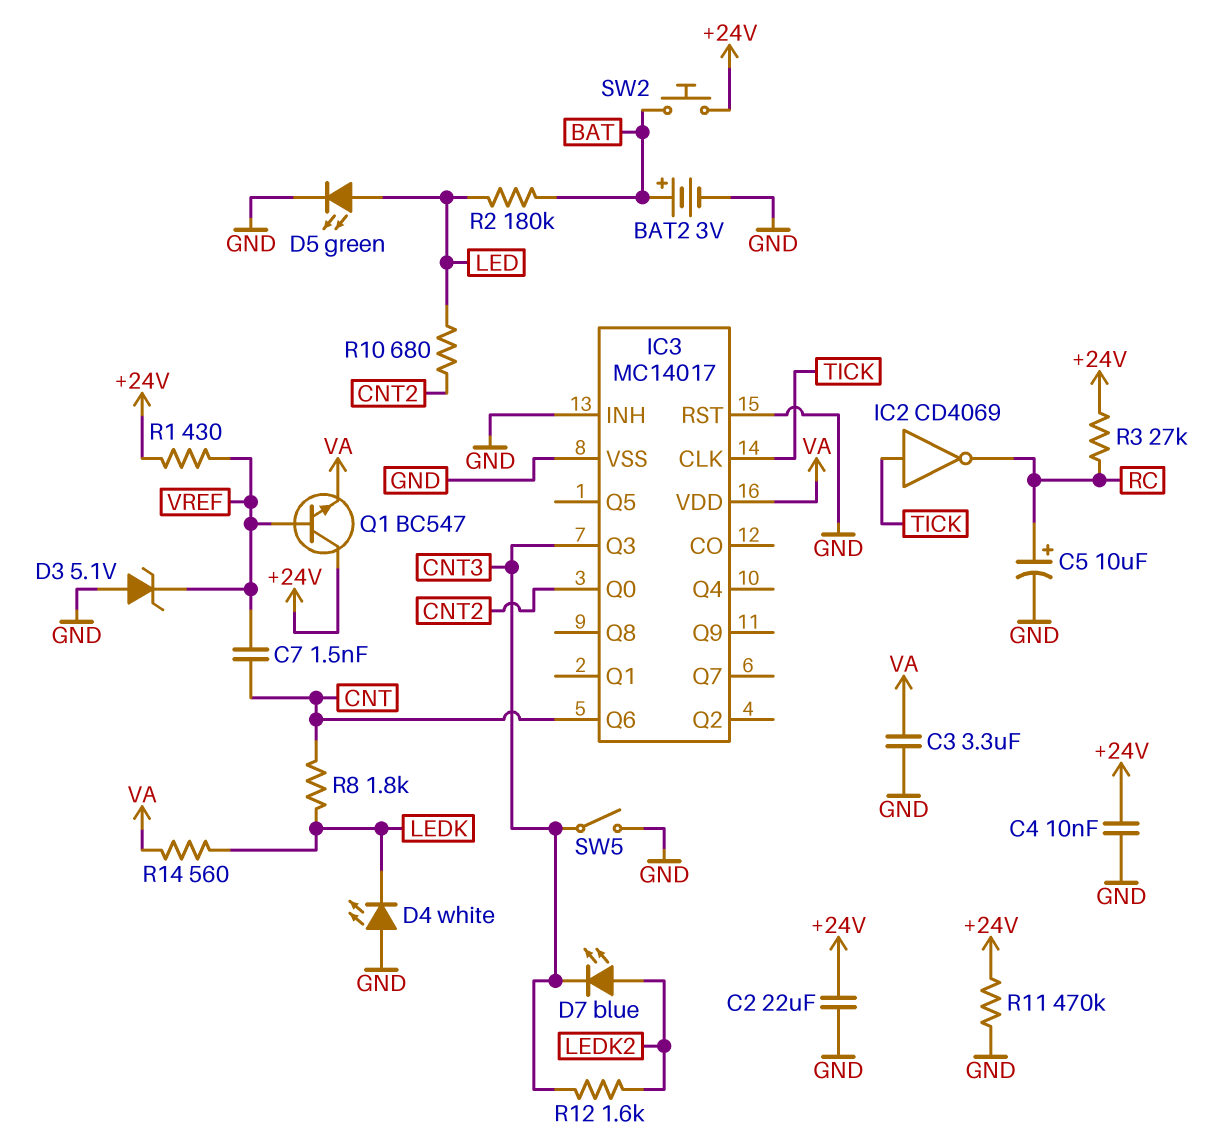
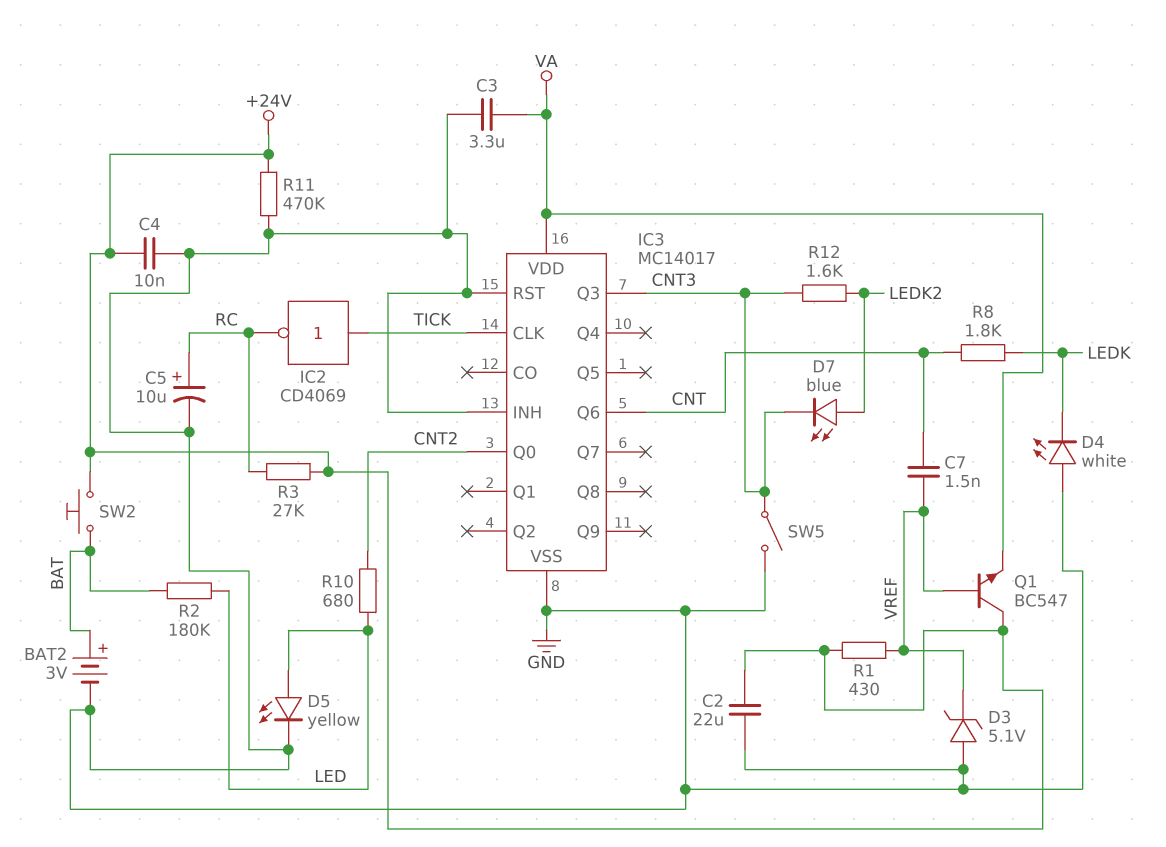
D5: LED green (A LED, K GND) -> LED yellow (A LED, K GND)
R14: 560 (LEDK, VA) -> none

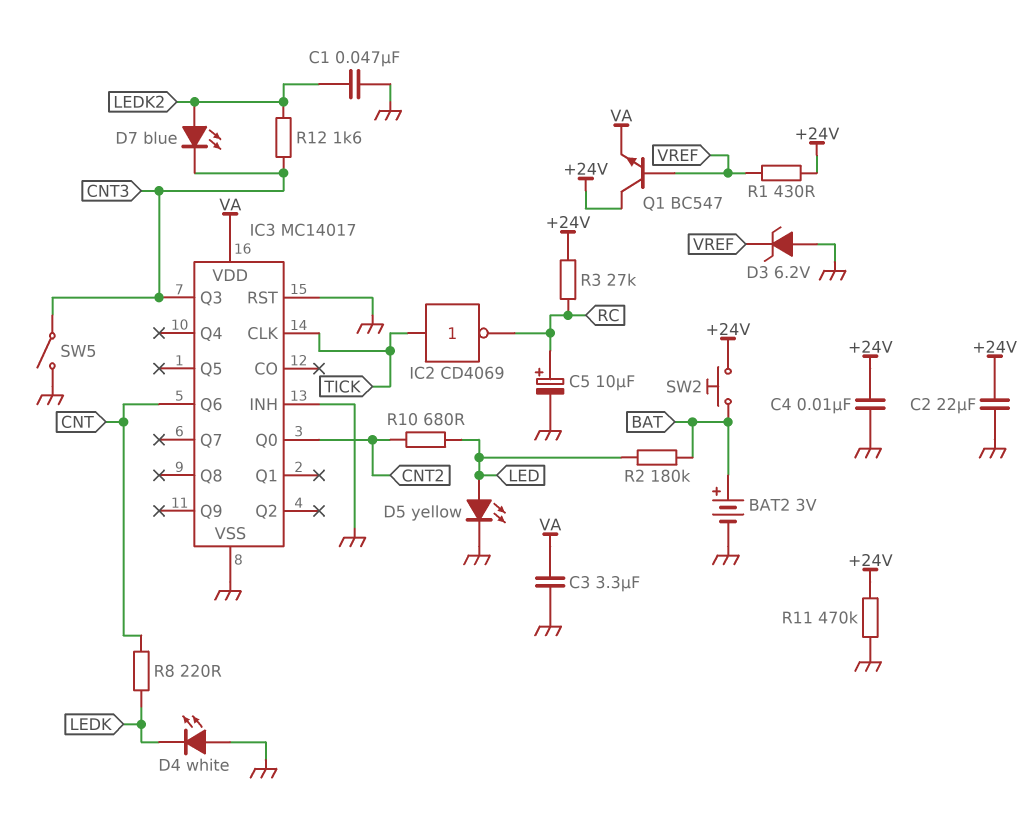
C1: none -> 47nF (GND, LEDK2)
C7: 1.5nF (CNT, VREF) -> none
D3: zener 5.1V (A GND, K VREF) -> zener 6.2V (A GND, K VREF)
R8: 1.8k (CNT, LEDK) -> 220 (CNT, LEDK)

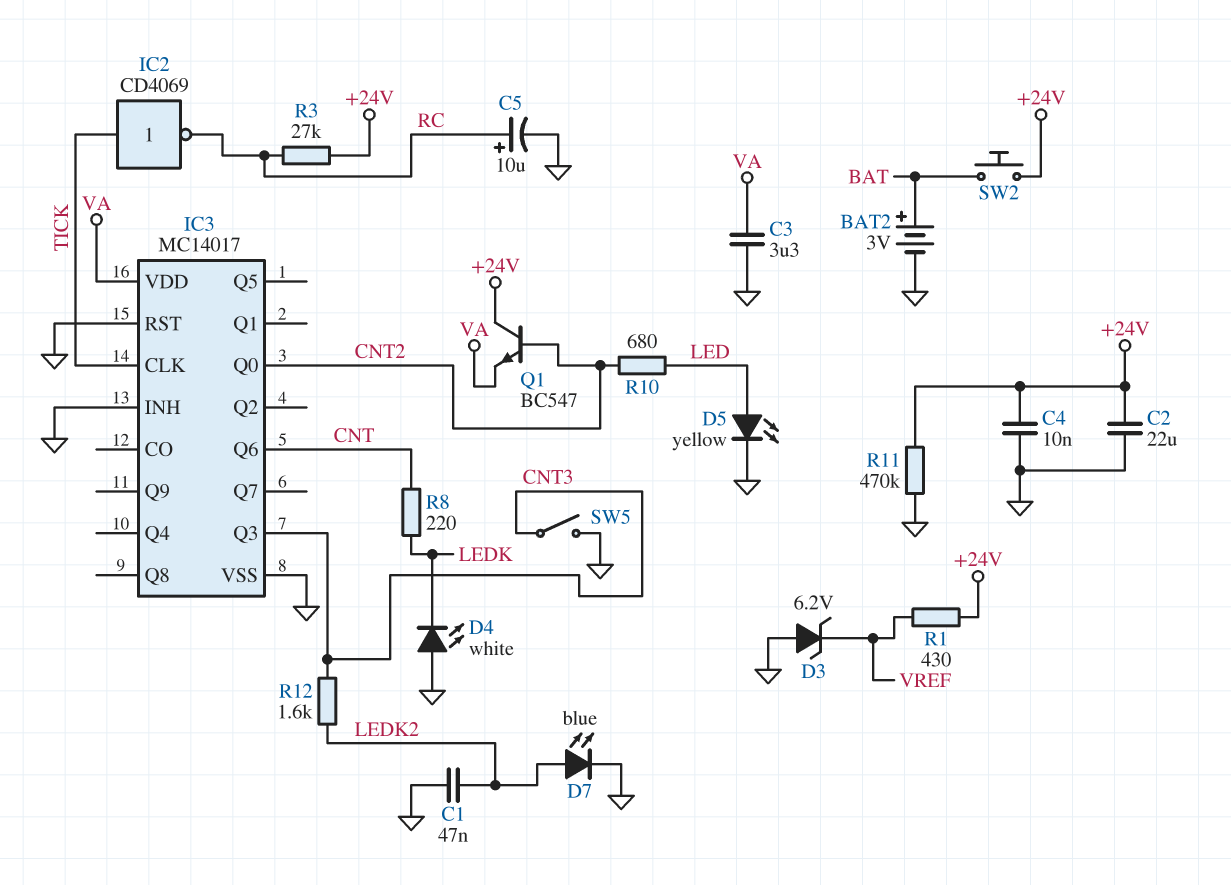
D7: LED blue (A LEDK2, K CNT3) -> LED blue (A LEDK2, K GND)
Q1: NPN BC547 (B VREF, C +24V, E VA) -> NPN BC547 (B CNT2, C +24V, E VA)
R2: 180k (BAT, LED) -> none

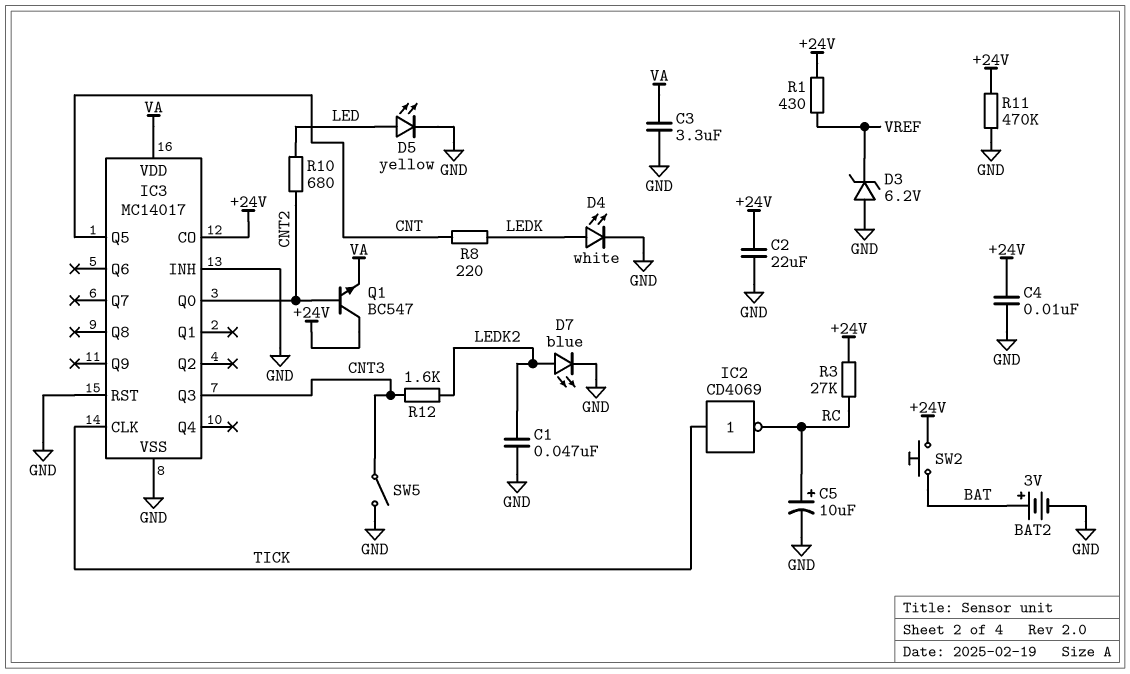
D4: LED white (A GND, K LEDK) -> LED white (A LEDK, K GND)
IC3 pin CO: none -> +24V
IC3 pin Q5: none -> CNT
IC3 pin Q6: CNT -> none

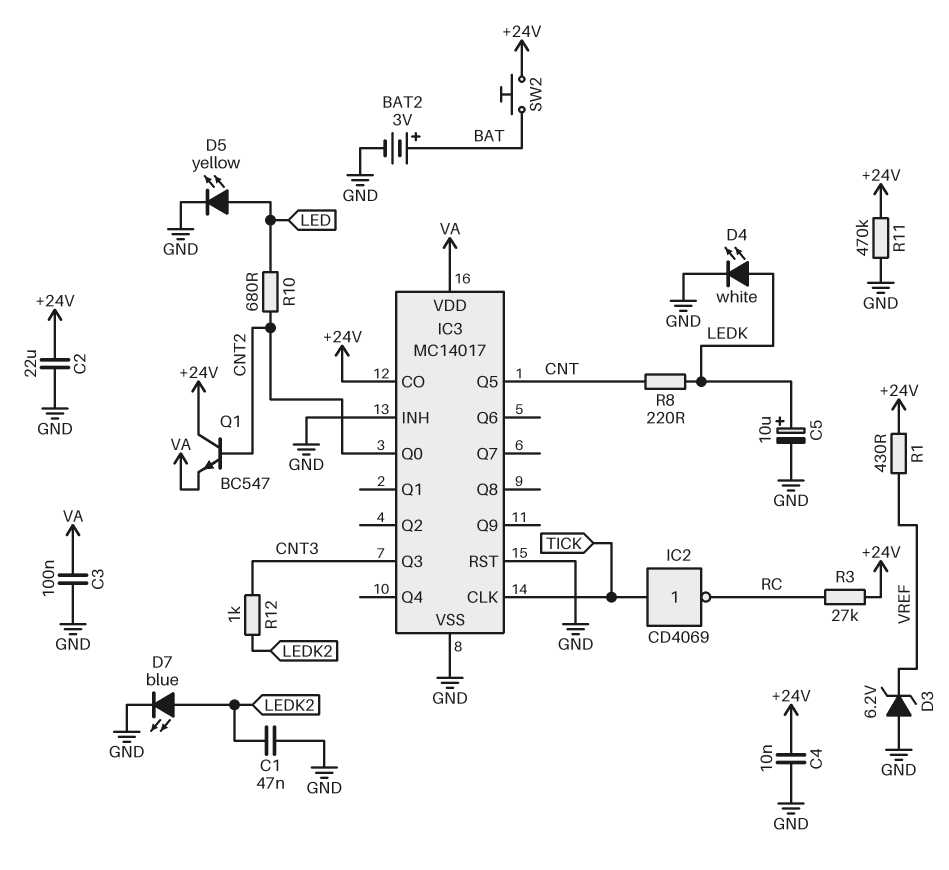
C3: 3.3uF (GND, VA) -> 100nF (GND, VA)
C5: 10uF (plus RC, minus GND) -> 10uF (plus LEDK, minus GND)
R12: 1.6k (CNT3, LEDK2) -> 1k (CNT3, LEDK2)
SW5: switch (CNT3, GND) -> none

